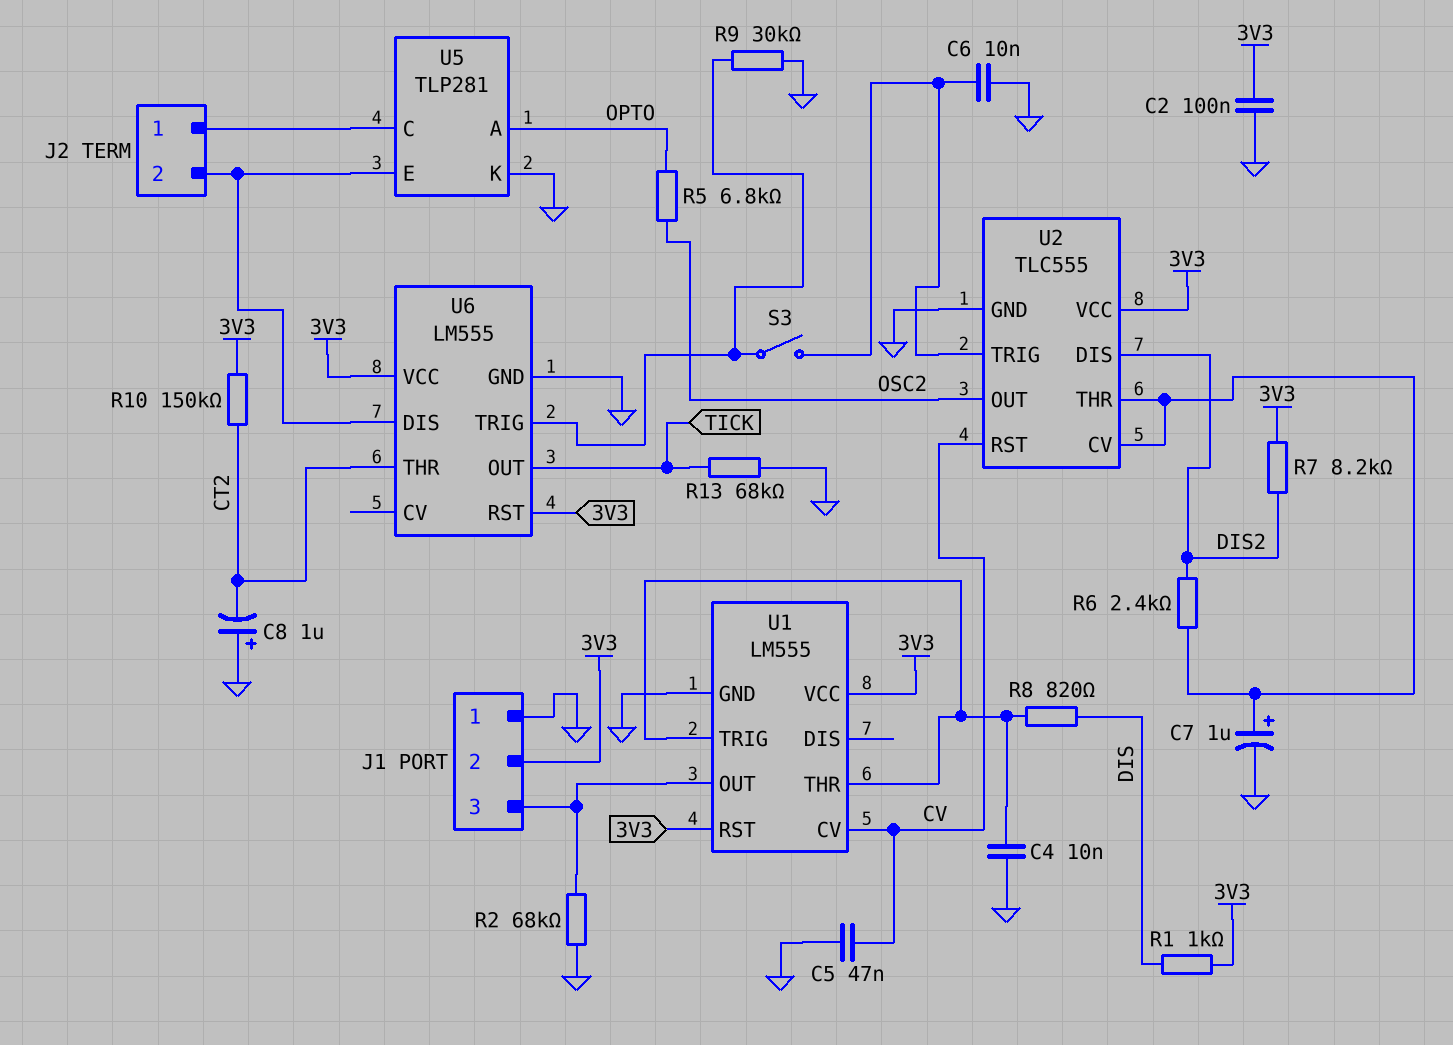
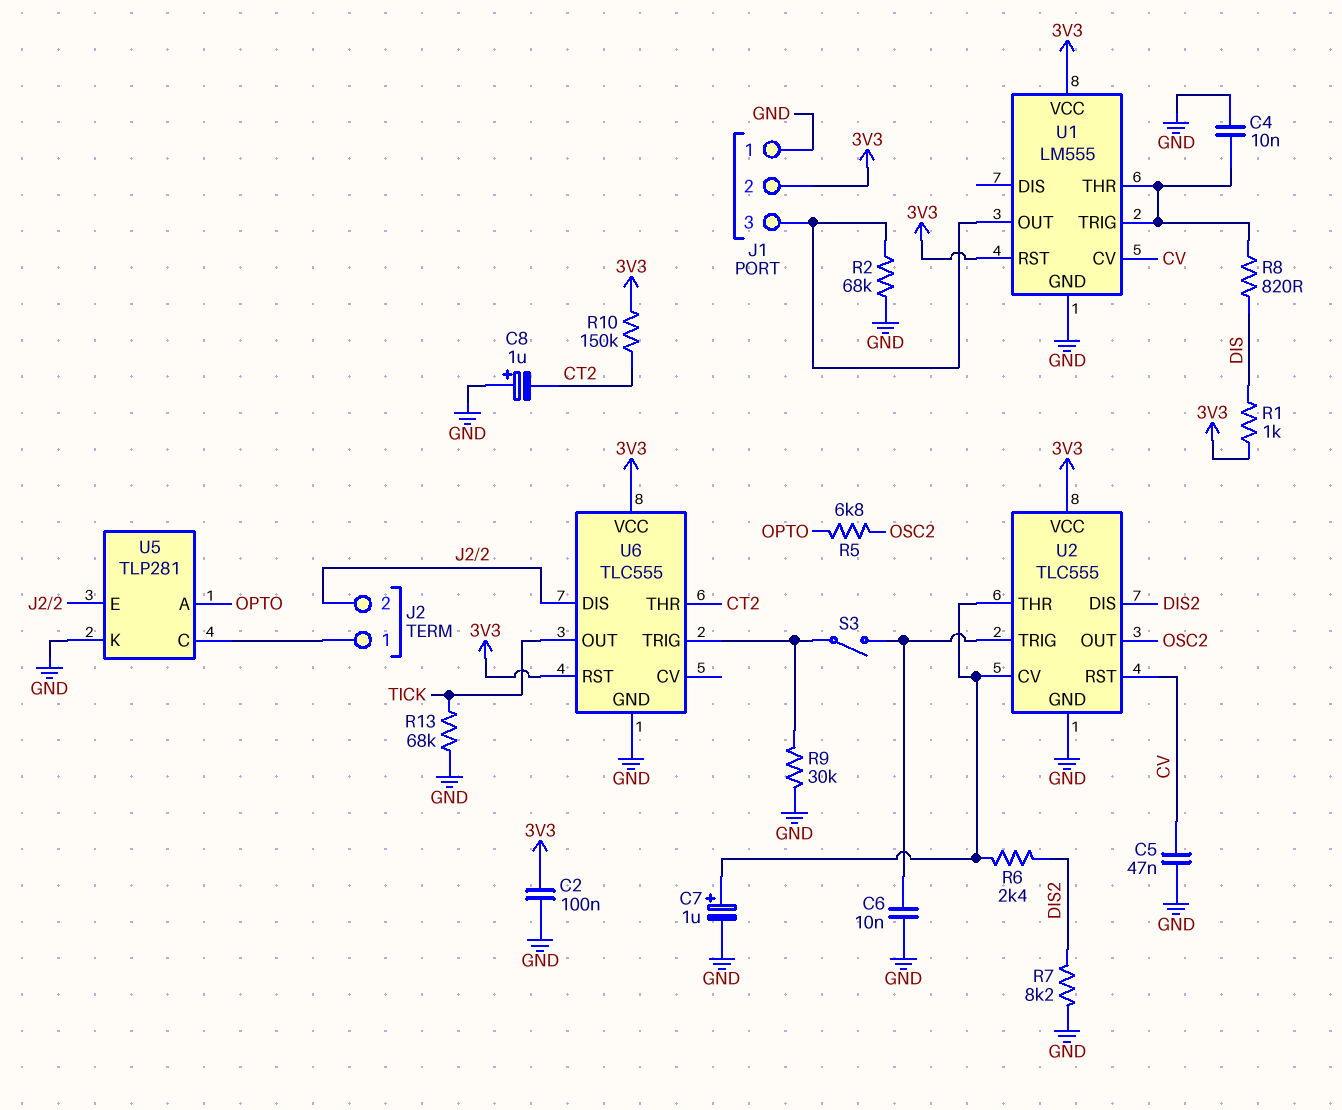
R7: 8.2k (3V3, DIS2) -> 8.2k (DIS2, GND)
U6: LM555 -> TLC555

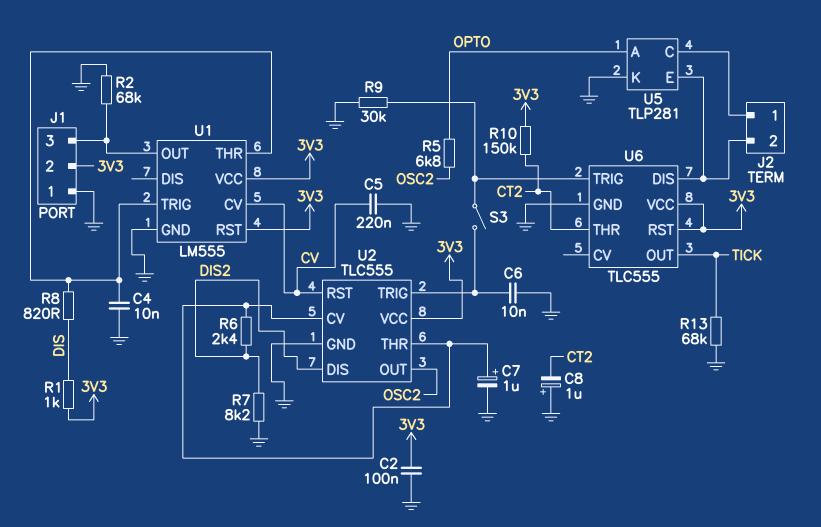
C5: 47nF (CV, GND) -> 220nF (CV, GND)

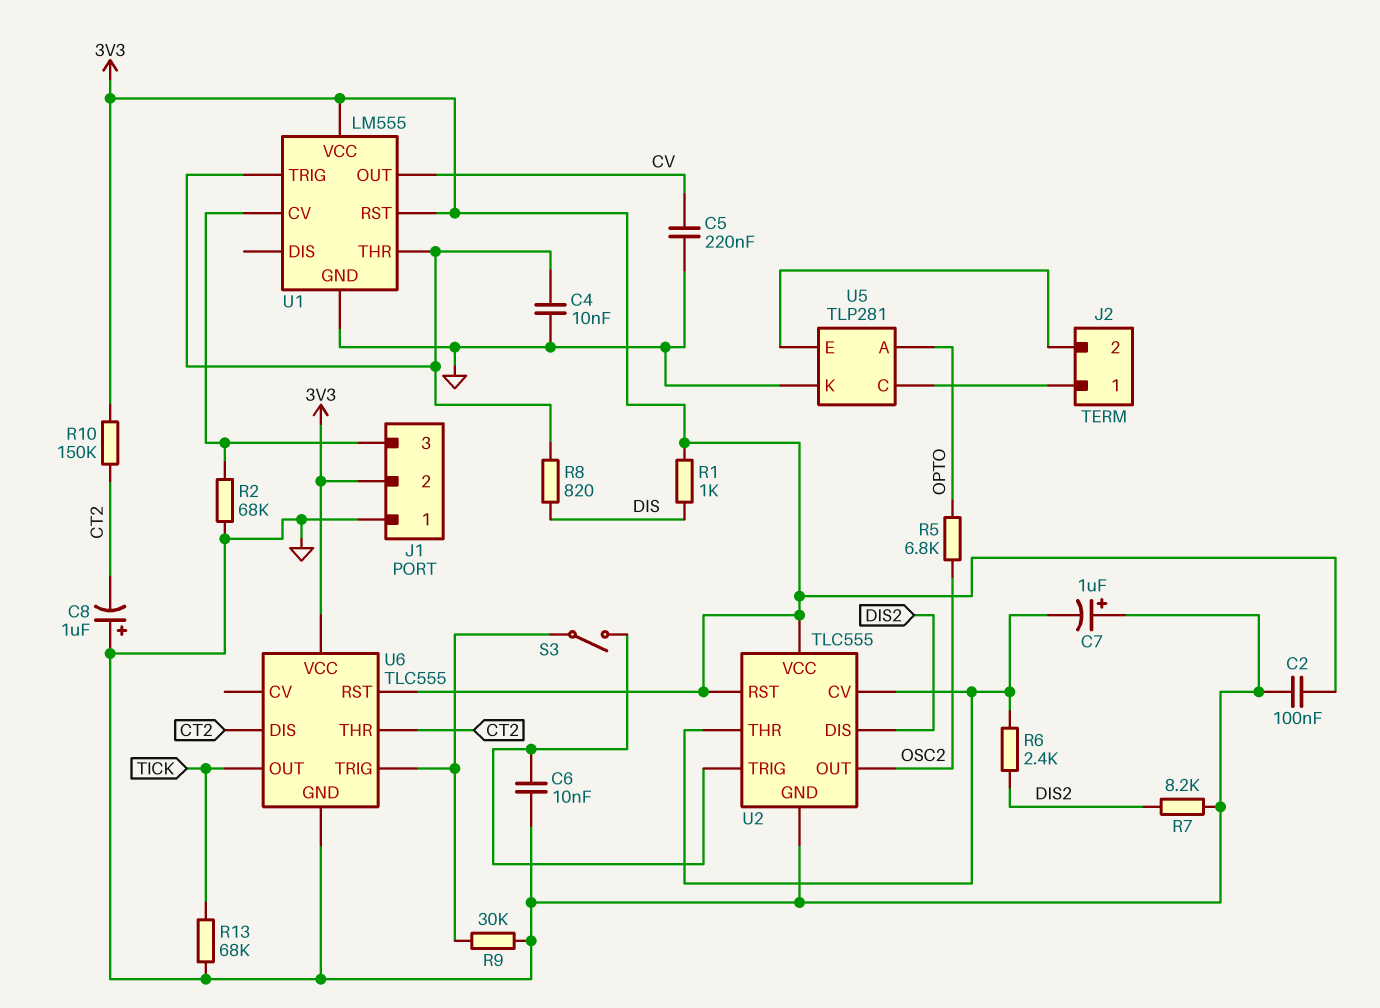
C7: 1uF (plus U2/CV, minus GND) -> 1uF (plus GND, minus U2/CV)
U1 pin CV: CV -> J1/3
U1 pin OUT: J1/3 -> CV
U2 pin RST: CV -> 3V3
U6 pin DIS: J2/2 -> CT2

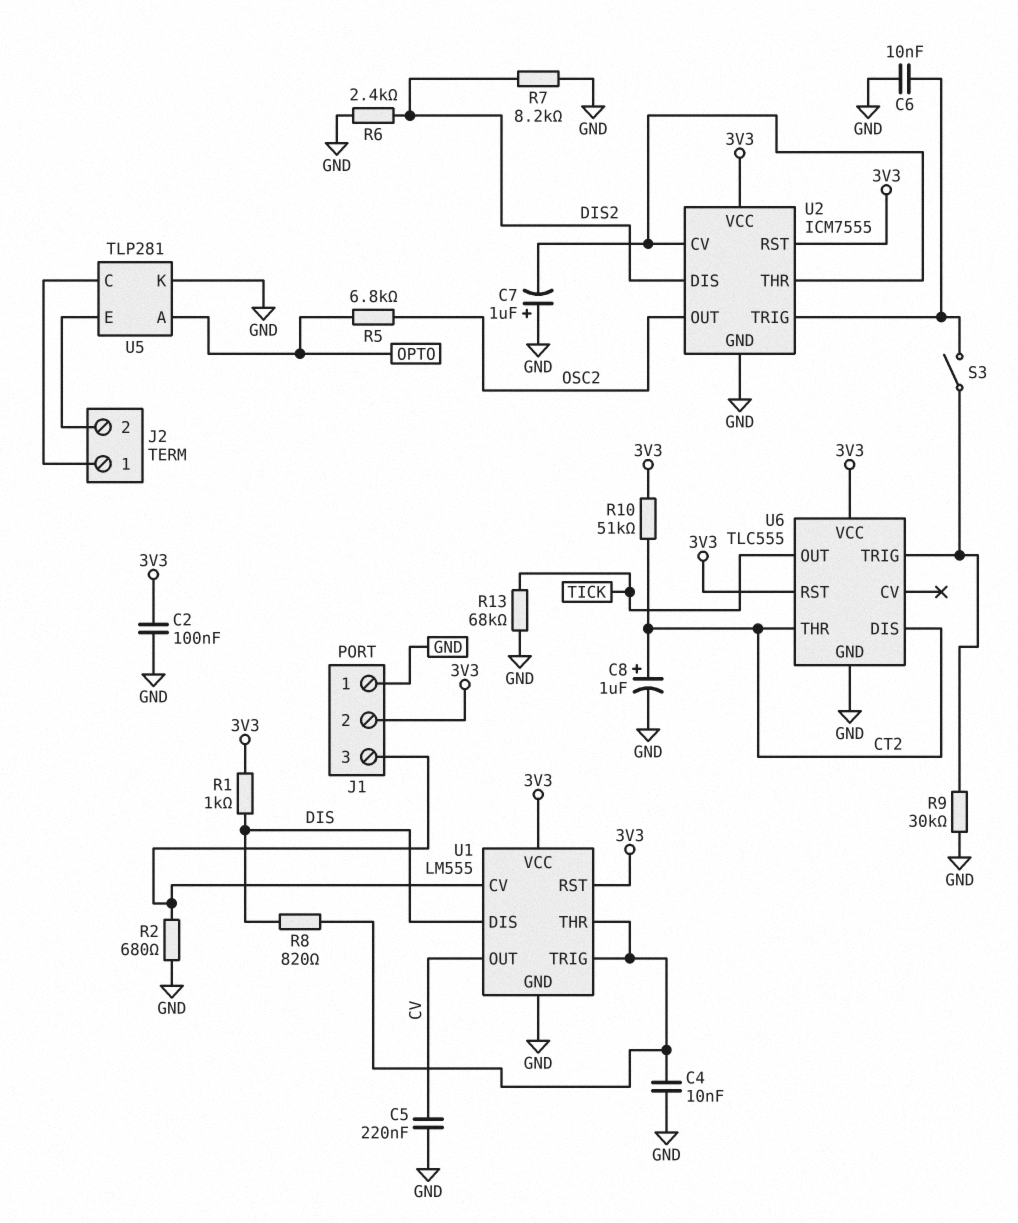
C8: 1uF (plus GND, minus CT2) -> 1uF (plus CT2, minus GND)
R2: 68k (GND, J1/3) -> 680 (GND, J1/3)
R6: 2.4k (DIS2, U2/CV) -> 2.4k (DIS2, GND)
R10: 150k (3V3, CT2) -> 51k (3V3, CT2)
U1 pin DIS: none -> DIS
U2: TLC555 -> ICM7555

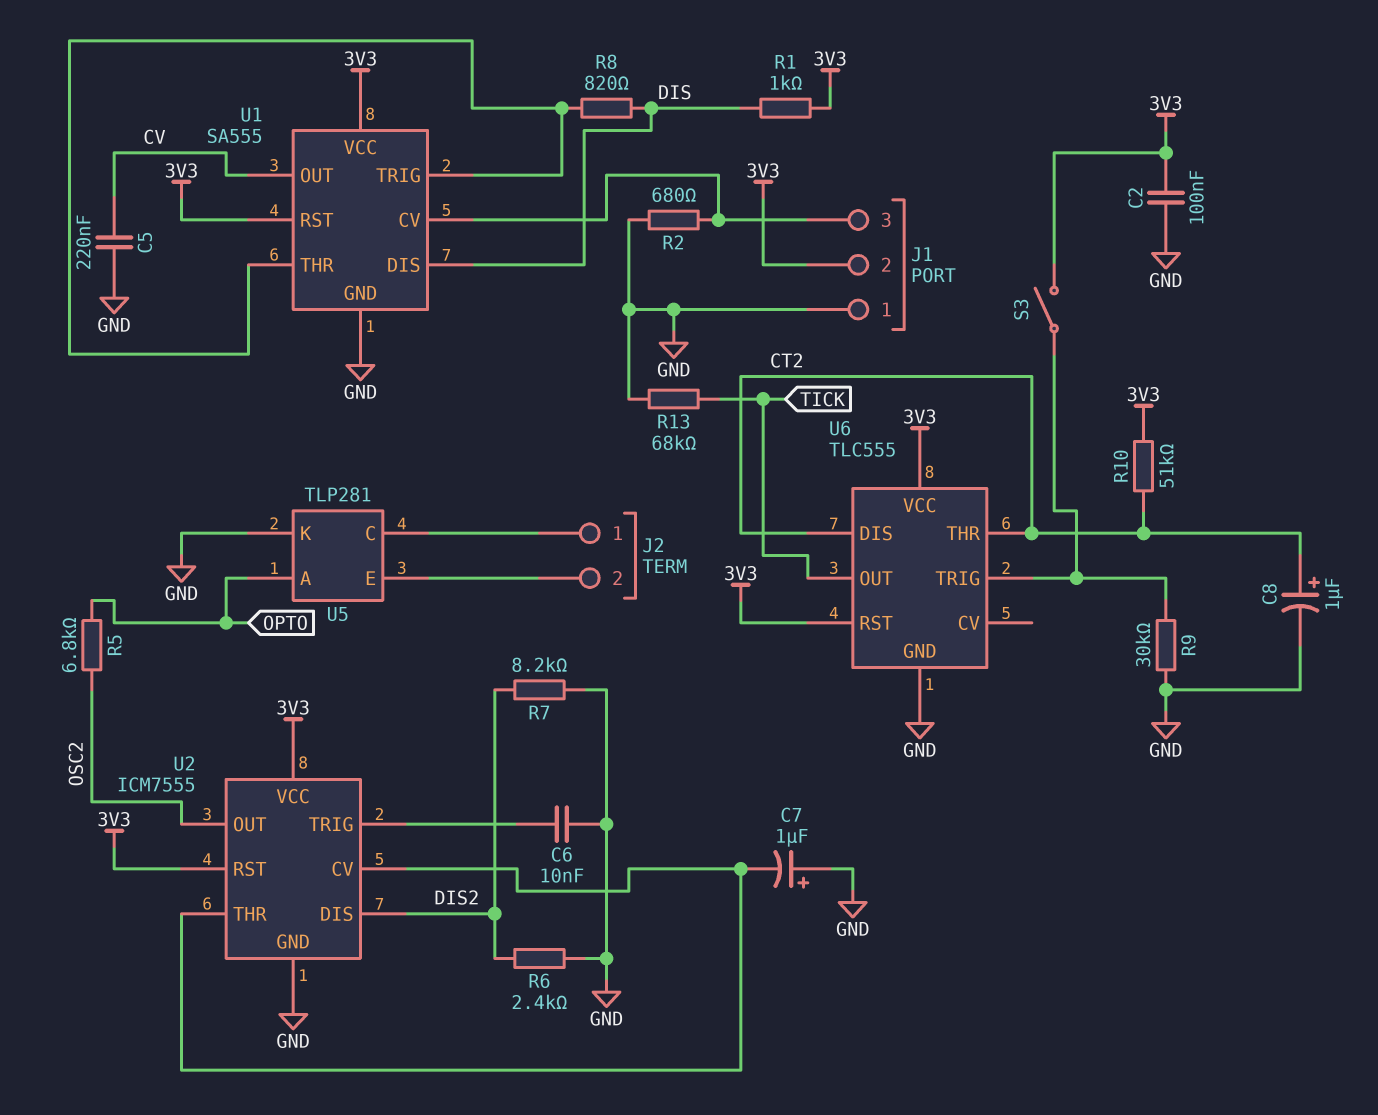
C4: 10nF (GND, U1/THR) -> none
S3: switch (U2/TRIG, U6/TRIG) -> switch (3V3, U6/TRIG)
U1: LM555 -> SA555

